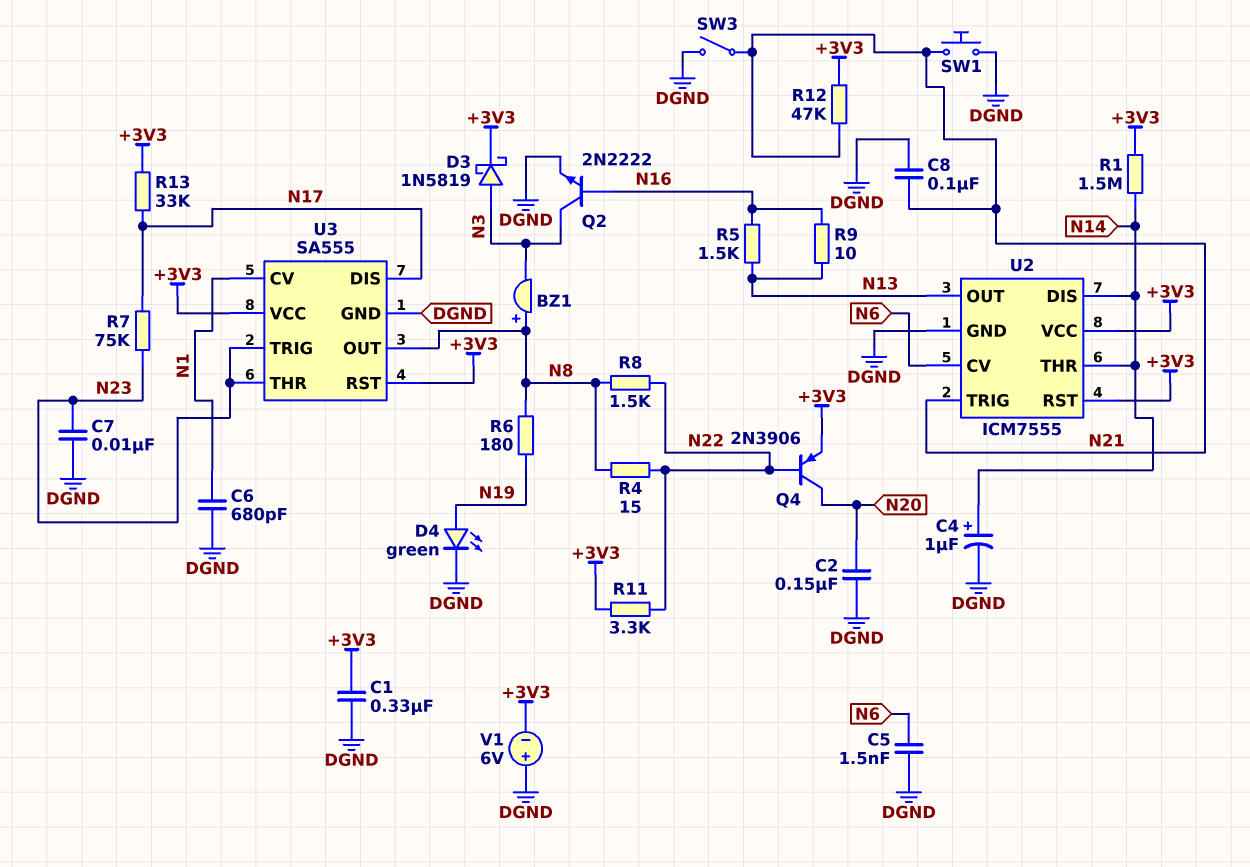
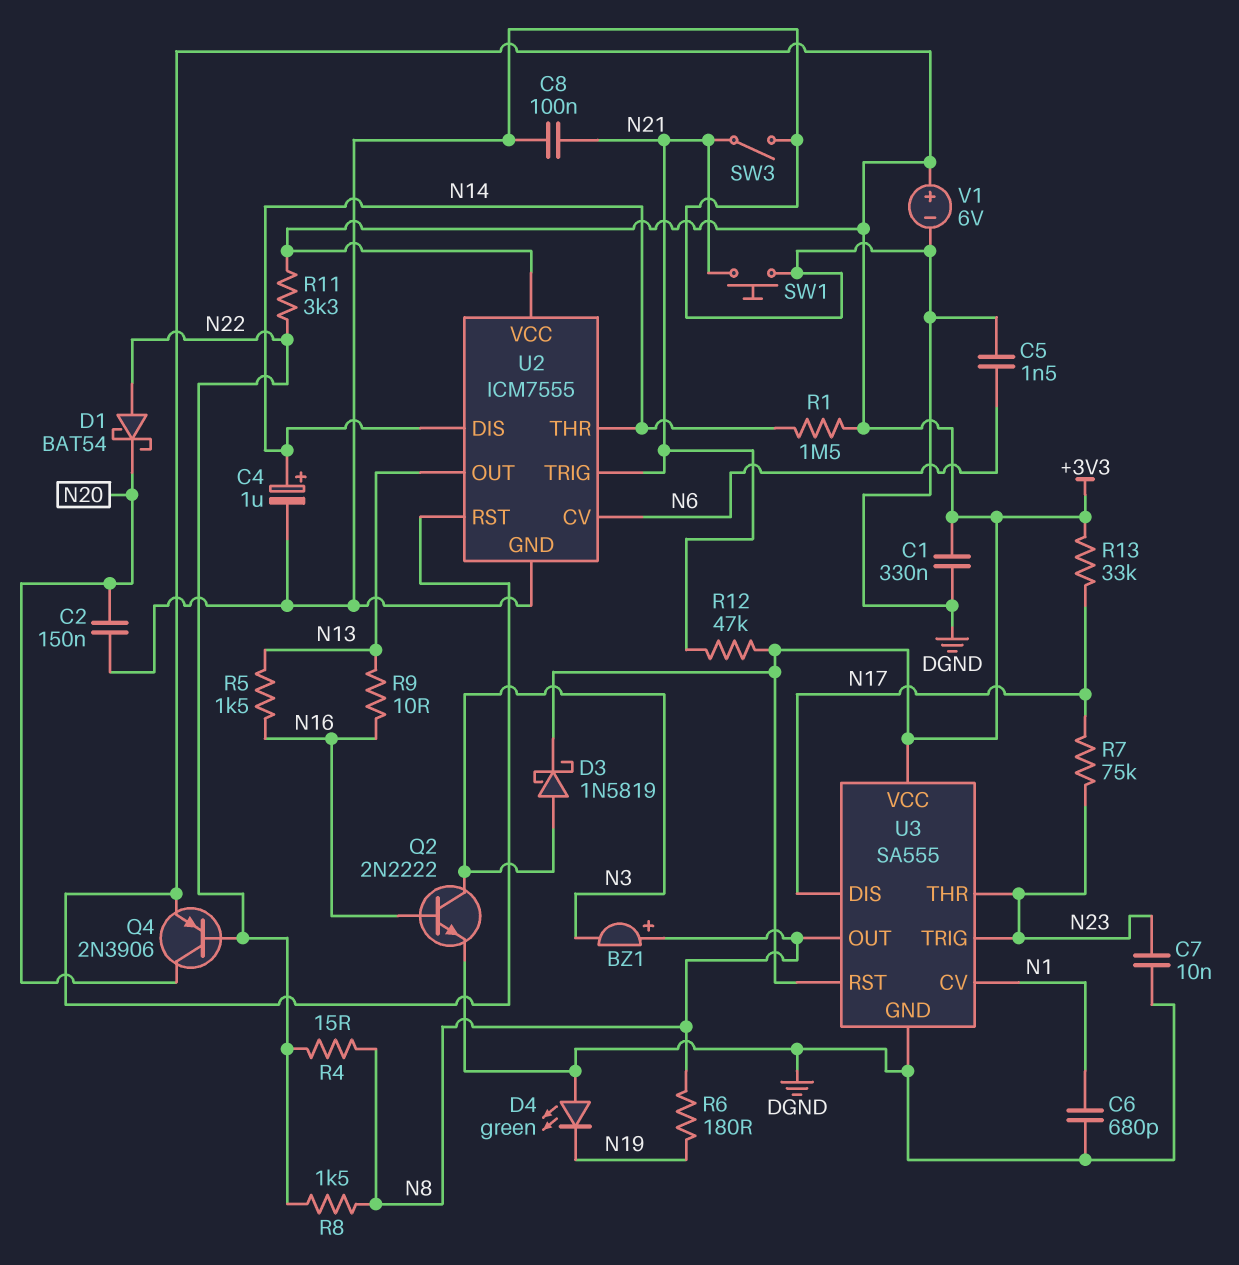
D1: none -> schottky BAT54 (A N22, K N20)
D4: LED green (A N19, K DGND) -> LED green (A DGND, K N19)
V1: 6V (plus DGND, minus +3V3) -> 6V (plus +3V3, minus DGND)

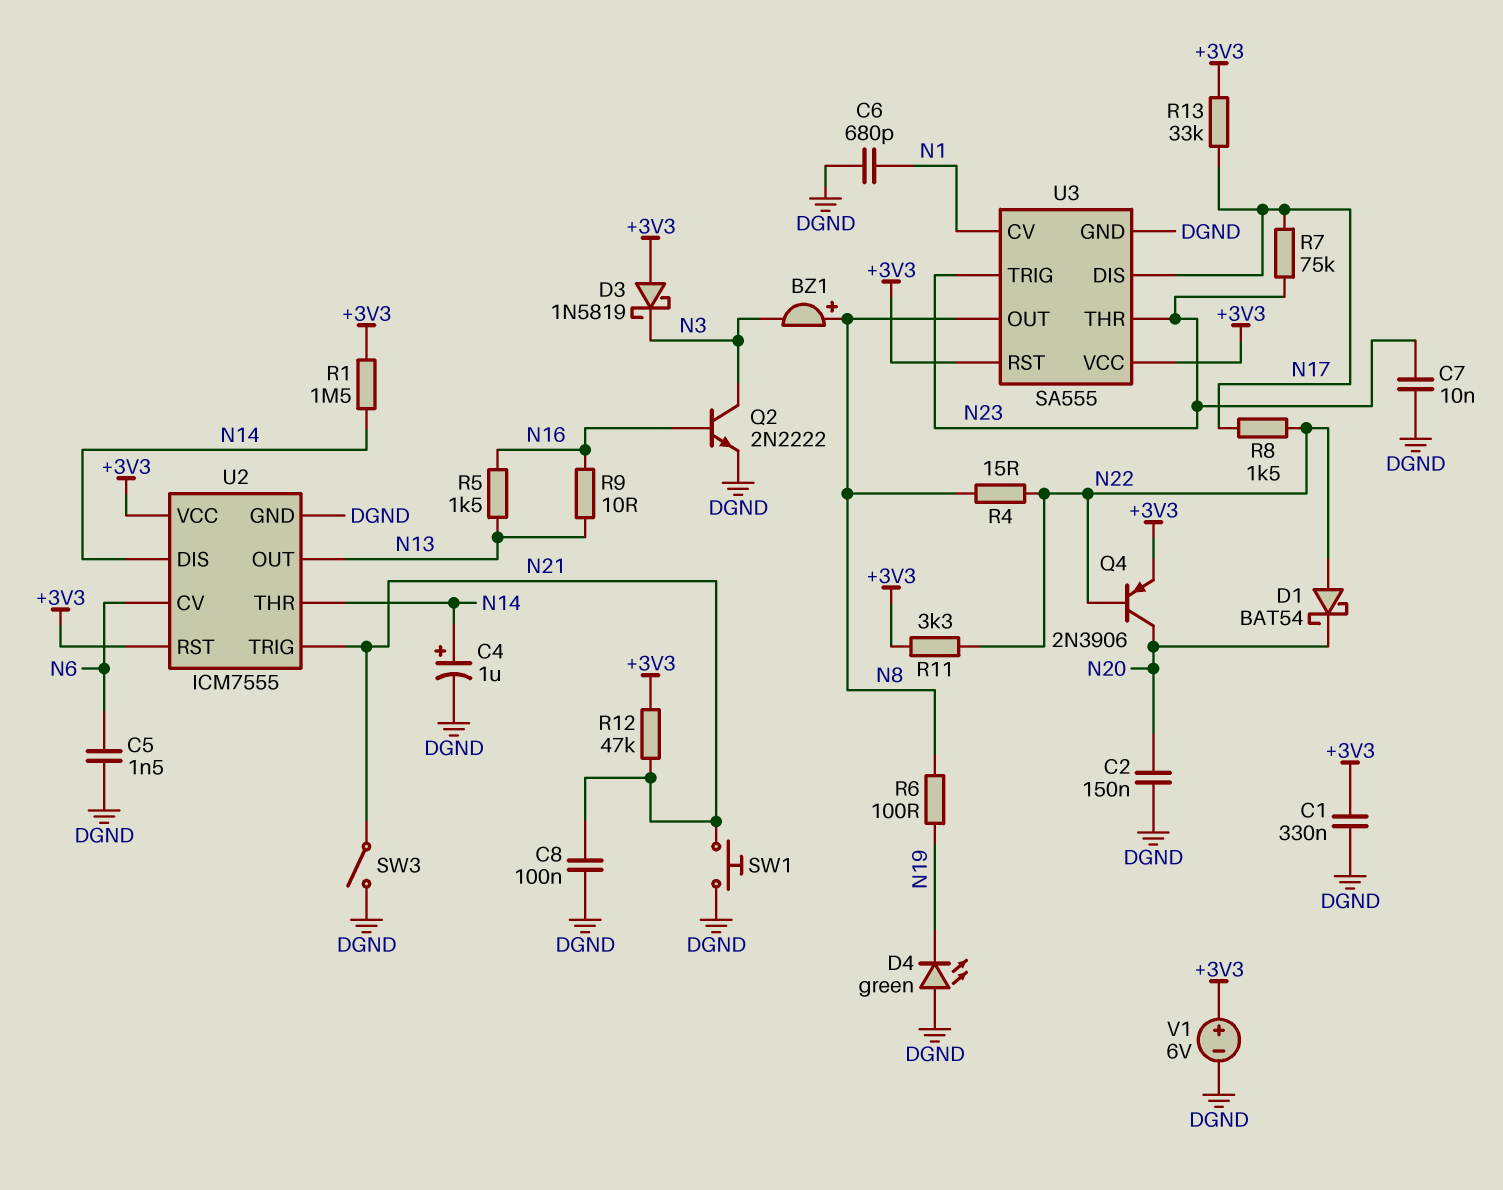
D3: schottky 1N5819 (A N3, K +3V3) -> schottky 1N5819 (A +3V3, K N3)
R6: 180 (N8, N19) -> 100 (N8, N19)
R8: 1.5k (N8, N22) -> 1.5k (N17, N22)

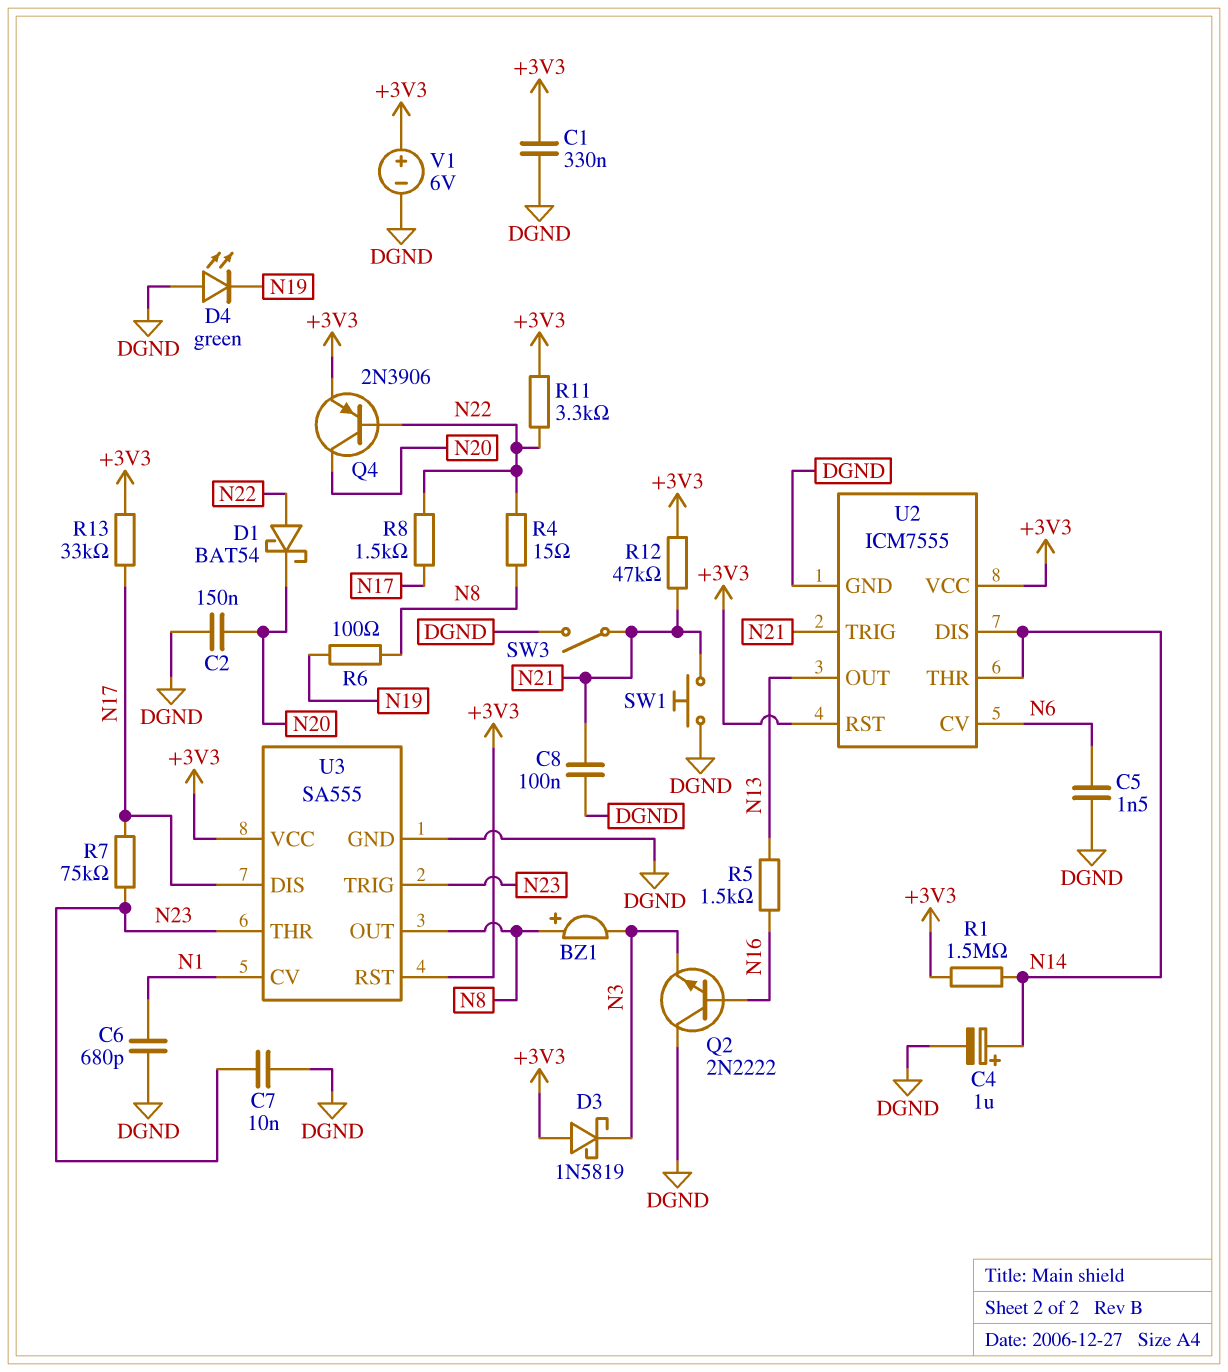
Q2: NPN 2N2222 (B N16, C N3, E DGND) -> NPN 2N2222 (B N16, C DGND, E N3)
R9: 10 (N13, N16) -> none

